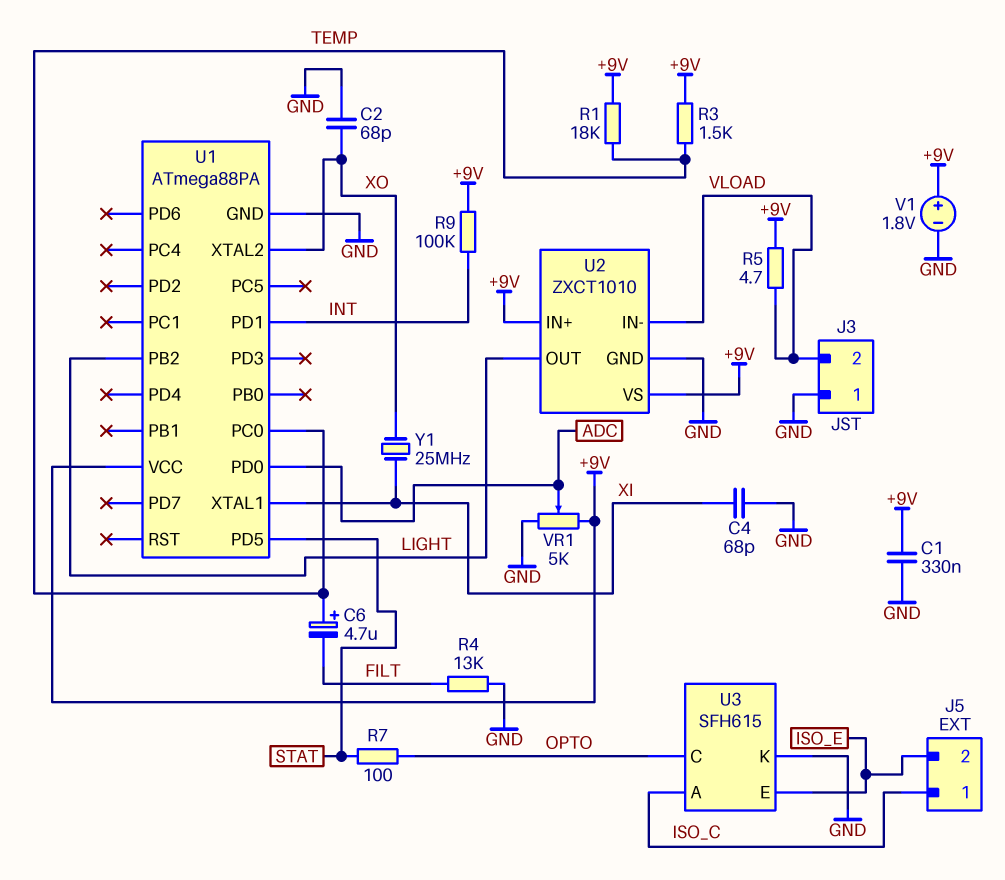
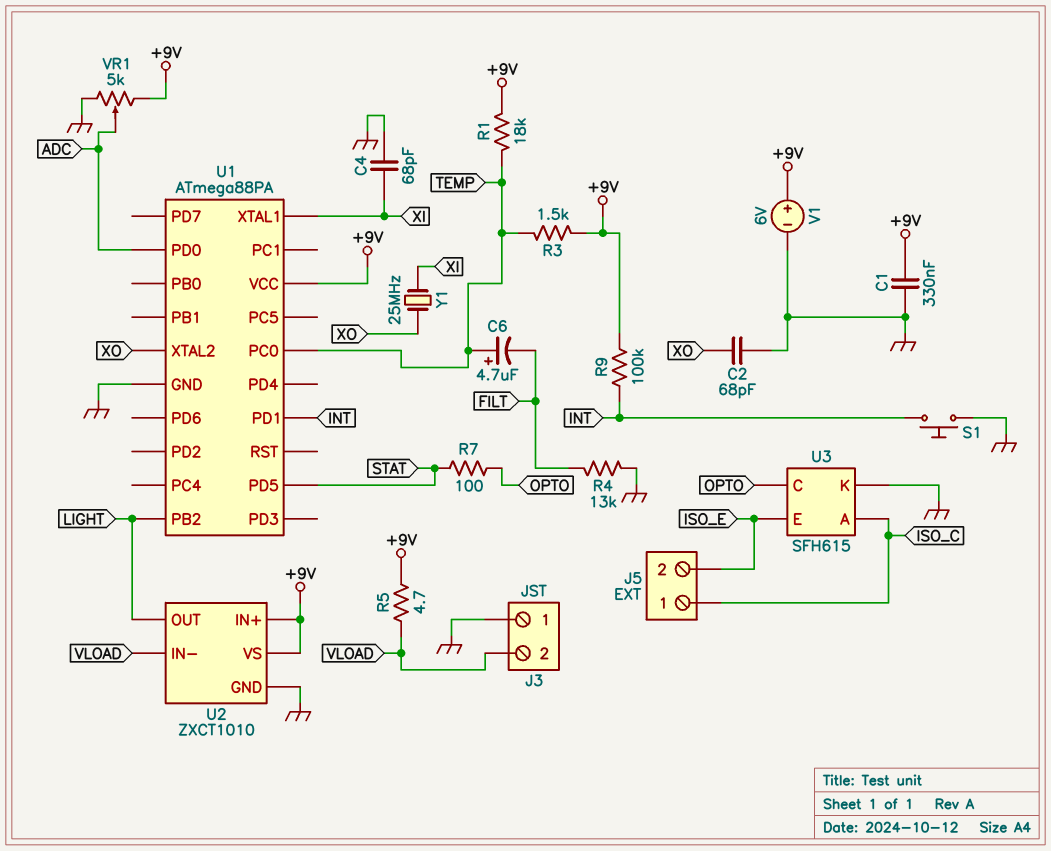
S1: none -> button (GND, INT)
V1: 1.8V (plus +9V, minus GND) -> 6V (plus +9V, minus GND)

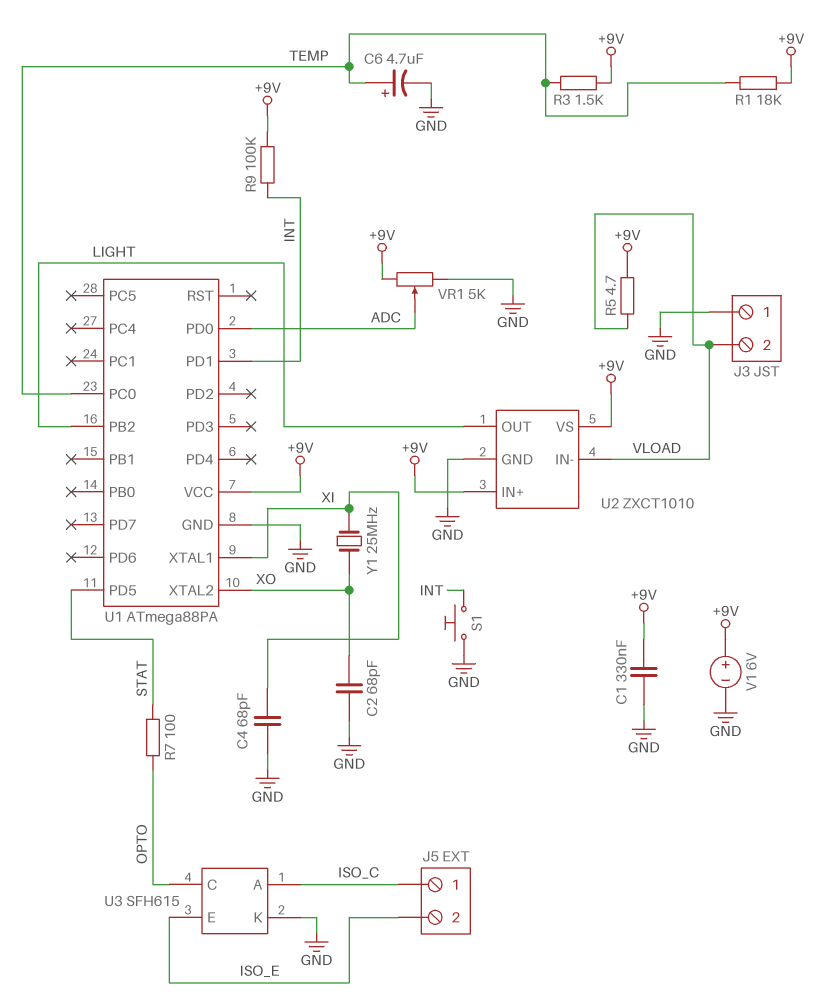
C6: 4.7uF (plus TEMP, minus FILT) -> 4.7uF (plus TEMP, minus GND)
R4: 13k (FILT, GND) -> none

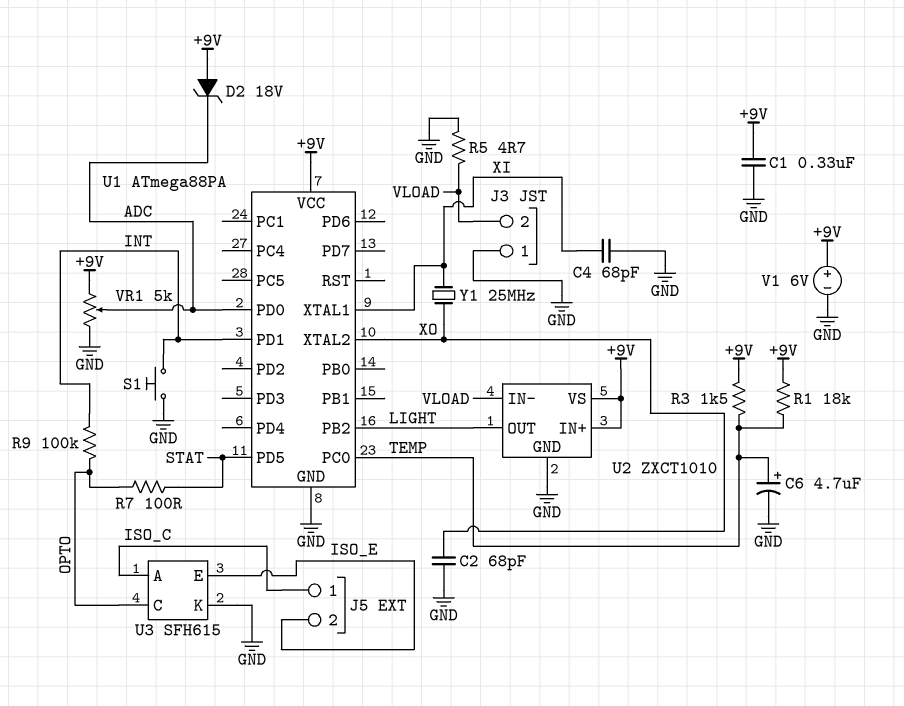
D2: none -> zener 18V (A +9V, K ADC)
R5: 4.7 (+9V, VLOAD) -> 4.7 (GND, VLOAD)
R9: 100k (+9V, INT) -> 100k (INT, OPTO)

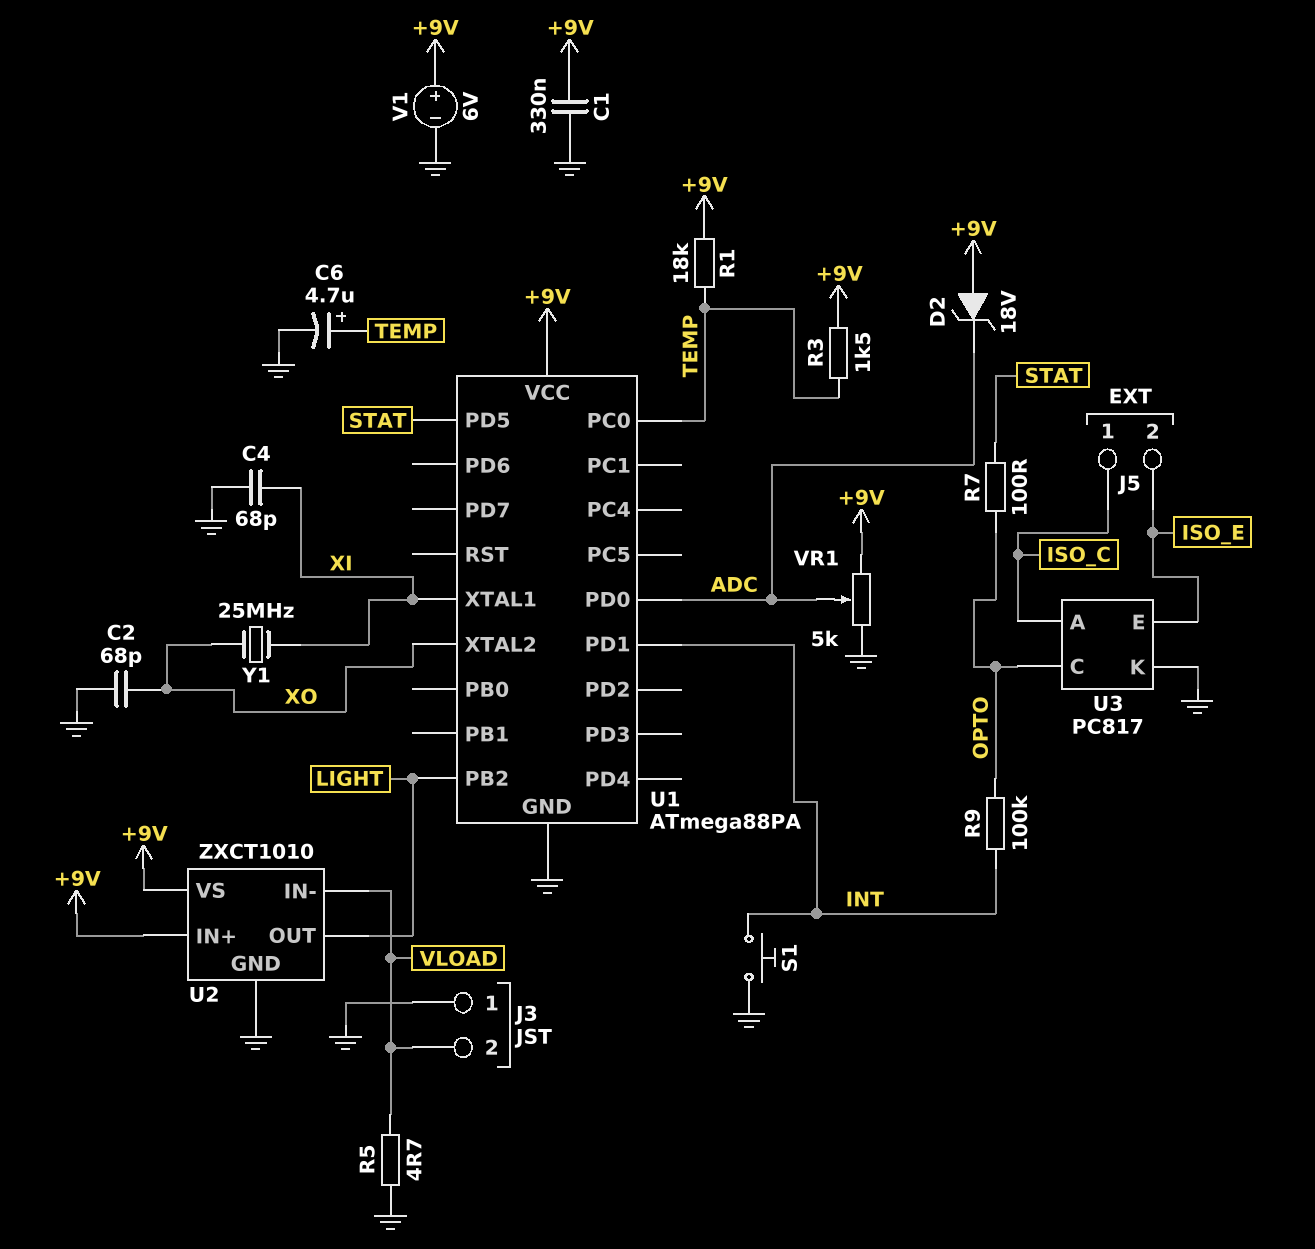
U3: SFH615 -> PC817

